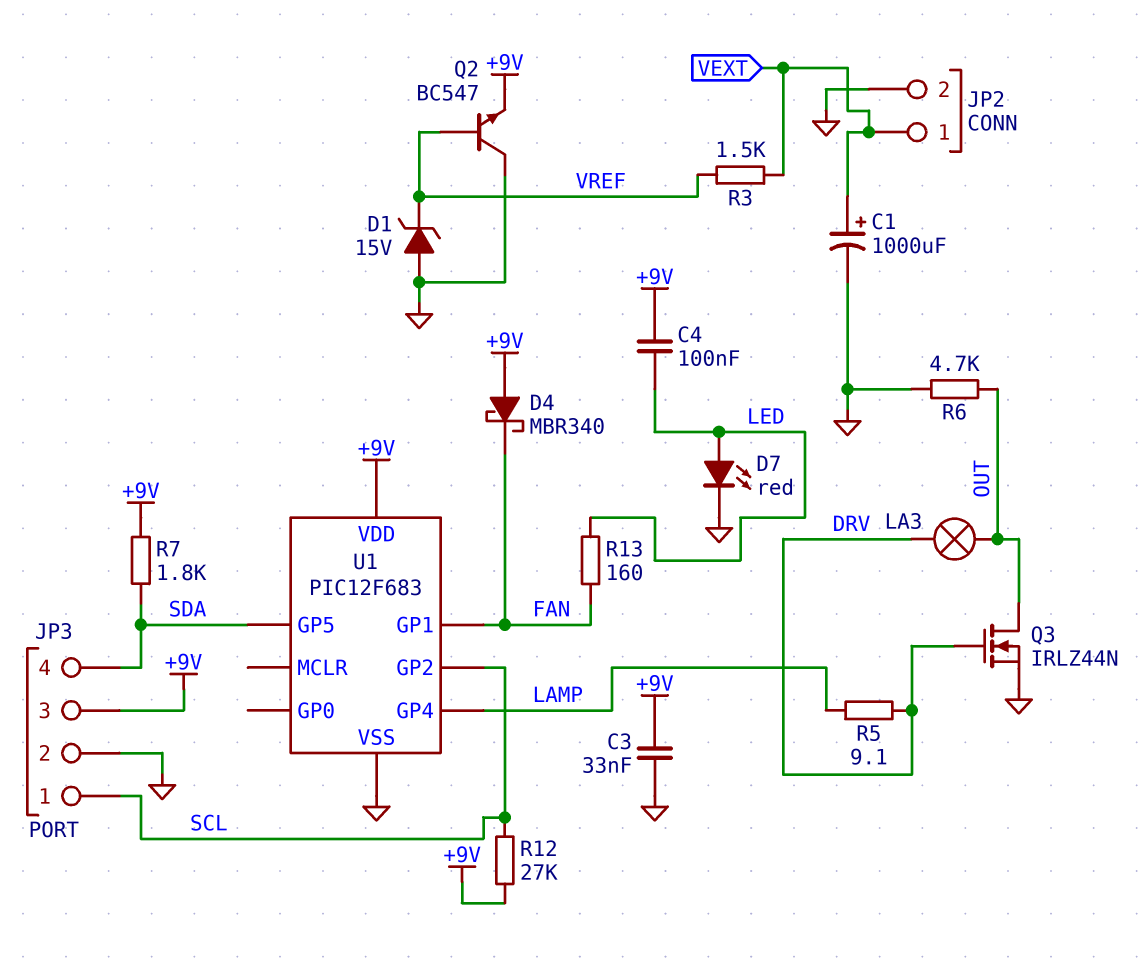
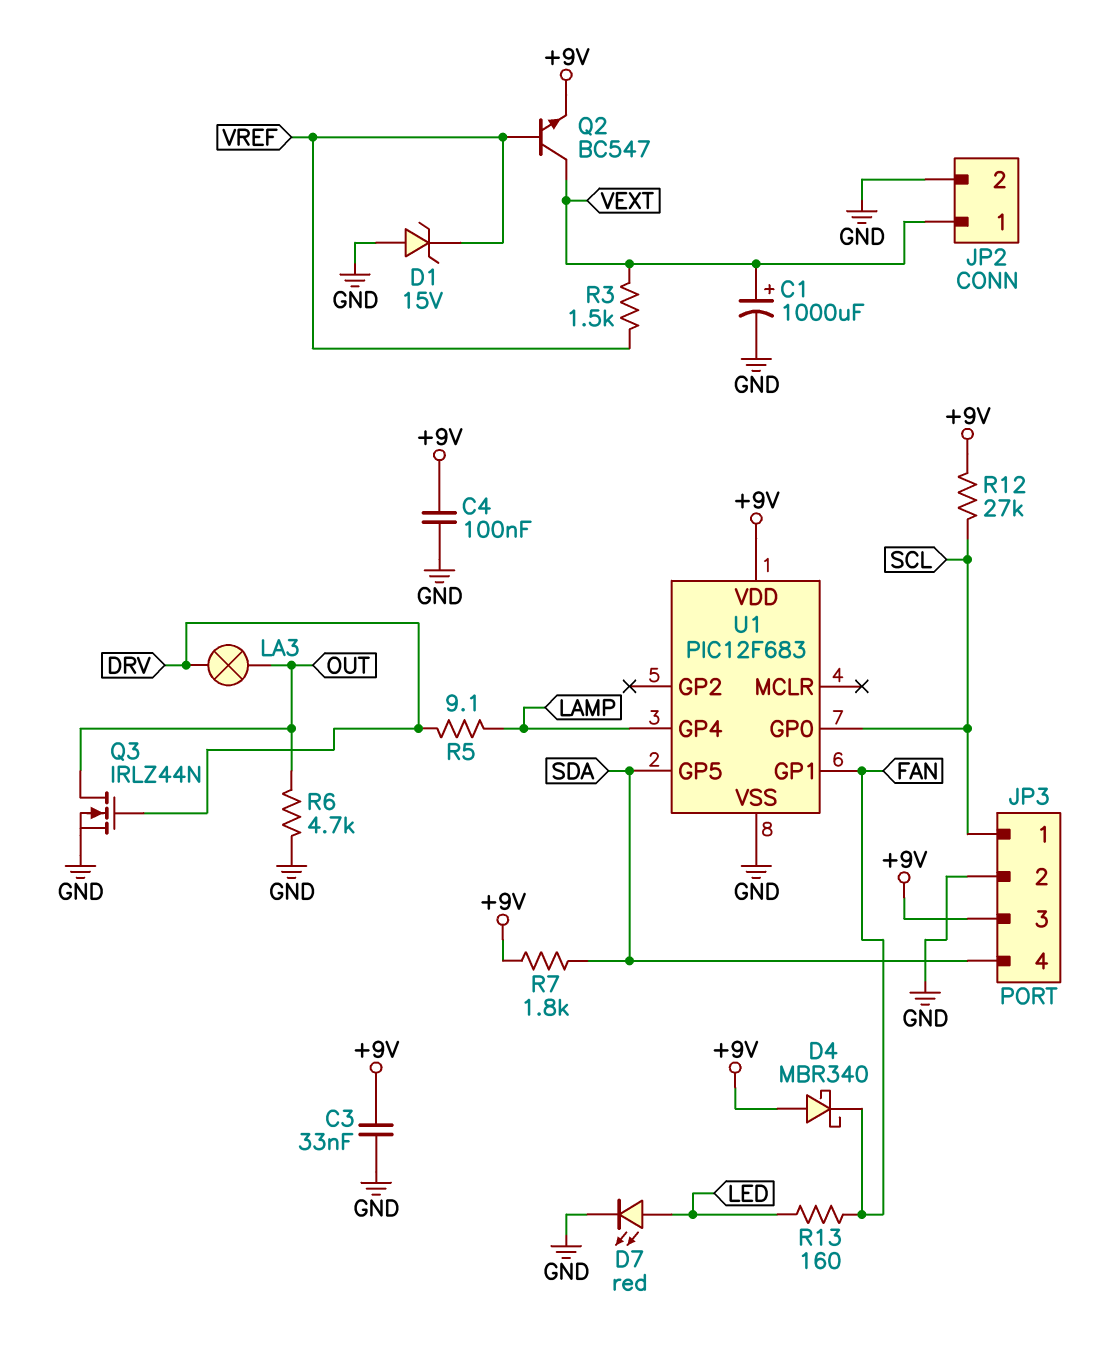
C4: 100nF (+9V, LED) -> 100nF (+9V, GND)
Q2: NPN BC547 (B VREF, C GND, E +9V) -> NPN BC547 (B VREF, C VEXT, E +9V)
U1 pin GP0: none -> SCL
U1 pin GP2: SCL -> none

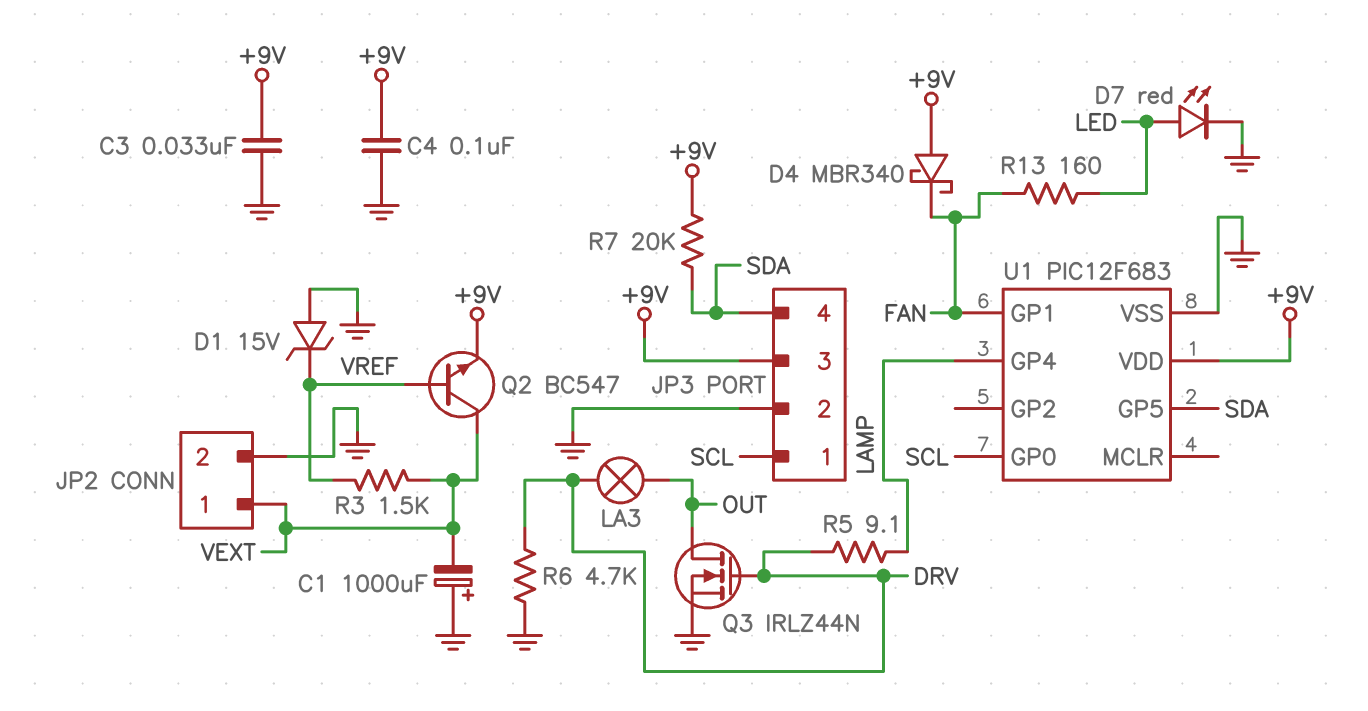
C1: 1000uF (plus VEXT, minus GND) -> 1000uF (plus GND, minus VEXT)
R6: 4.7k (GND, OUT) -> 4.7k (DRV, GND)
R7: 1.8k (+9V, SDA) -> 20k (+9V, SDA)
R12: 27k (+9V, SCL) -> none

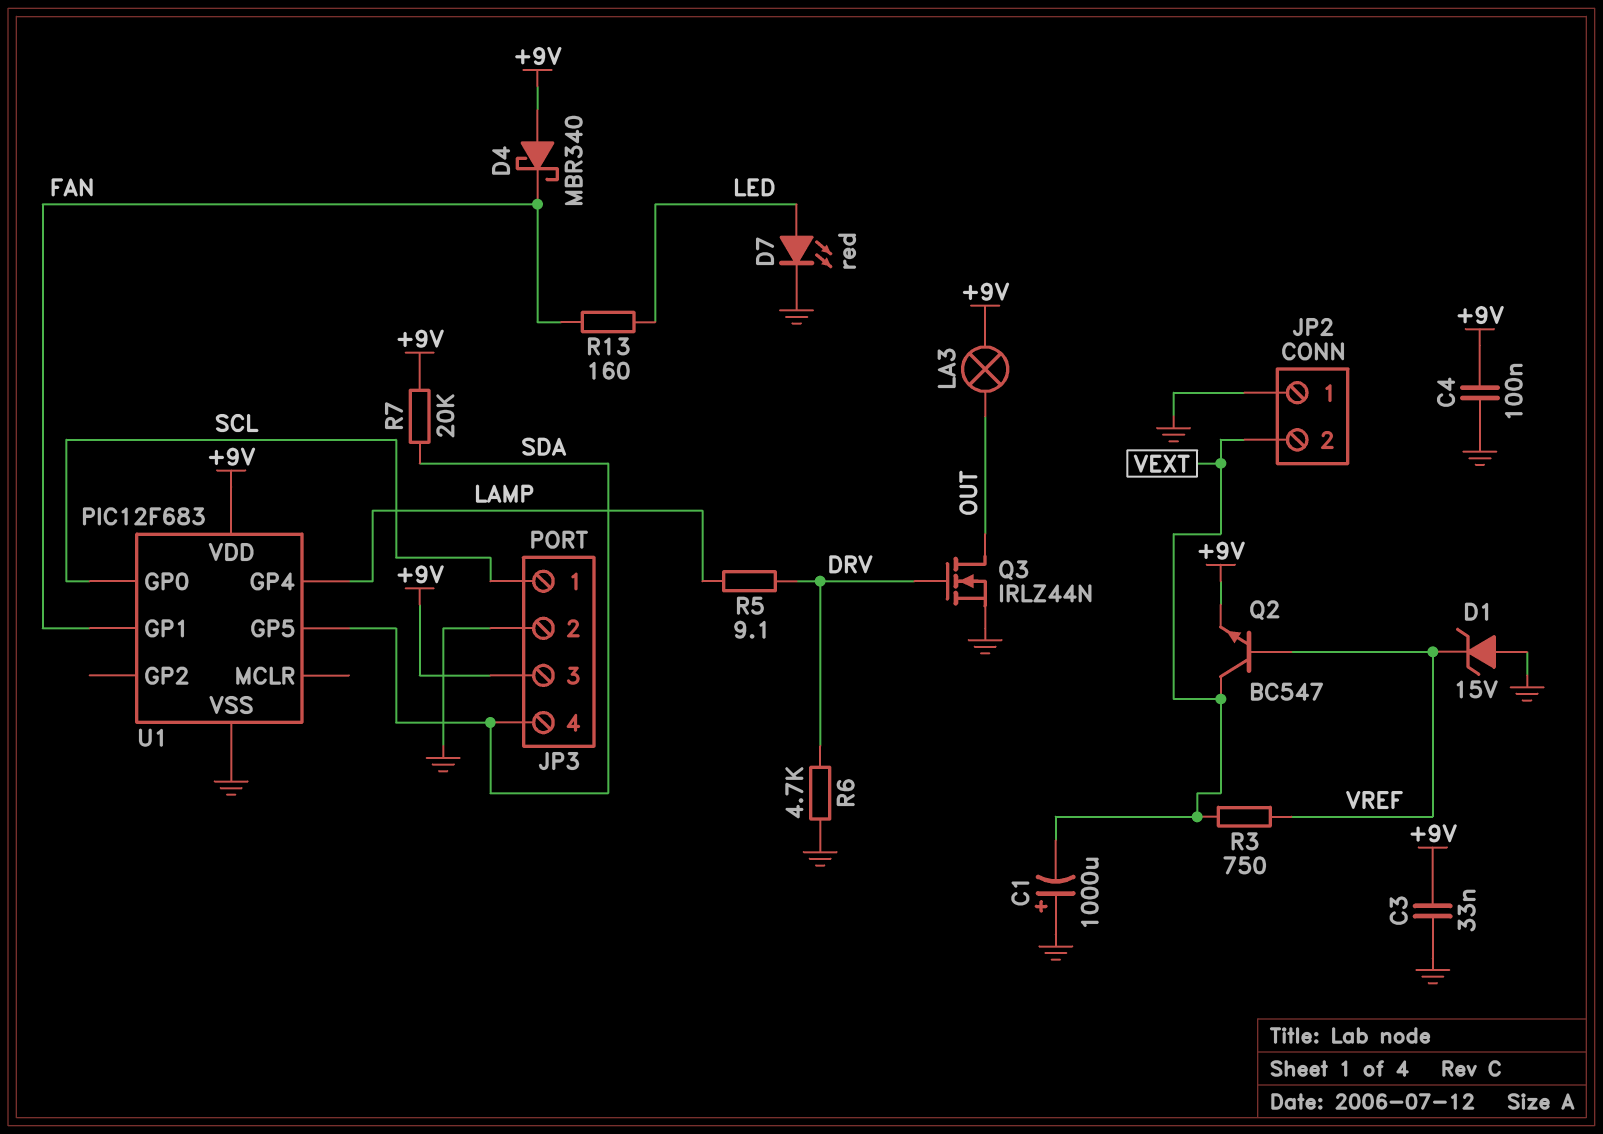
JP2 pin 1: VEXT -> GND
JP2 pin 2: GND -> VEXT
LA3: lamp (DRV, OUT) -> lamp (+9V, OUT)
R3: 1.5k (VEXT, VREF) -> 750 (VEXT, VREF)

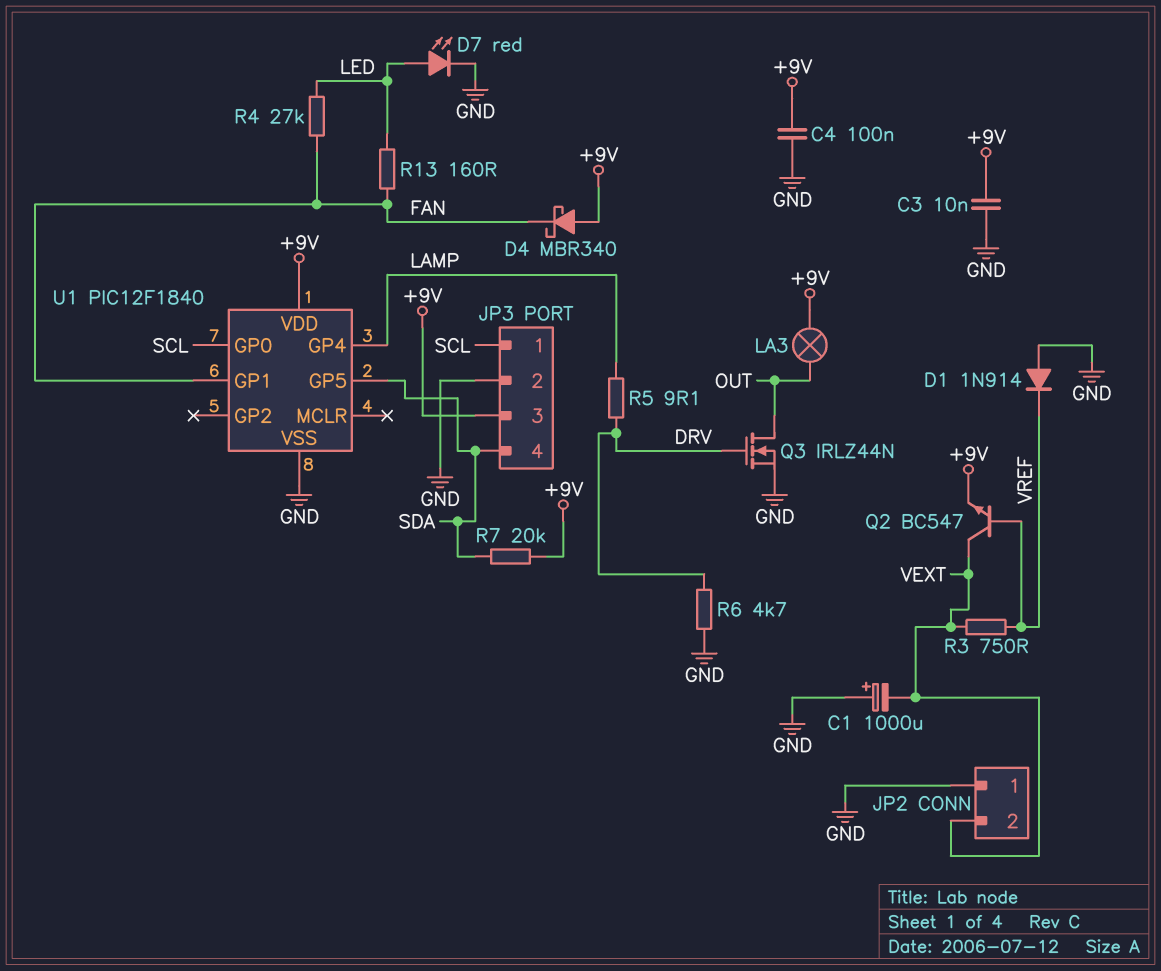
C3: 33nF (+9V, GND) -> 10nF (+9V, GND)
D1: zener 15V (A GND, K VREF) -> diode 1N914 (A GND, K VREF)
R4: none -> 27k (FAN, LED)
U1: PIC12F683 -> PIC12F1840

